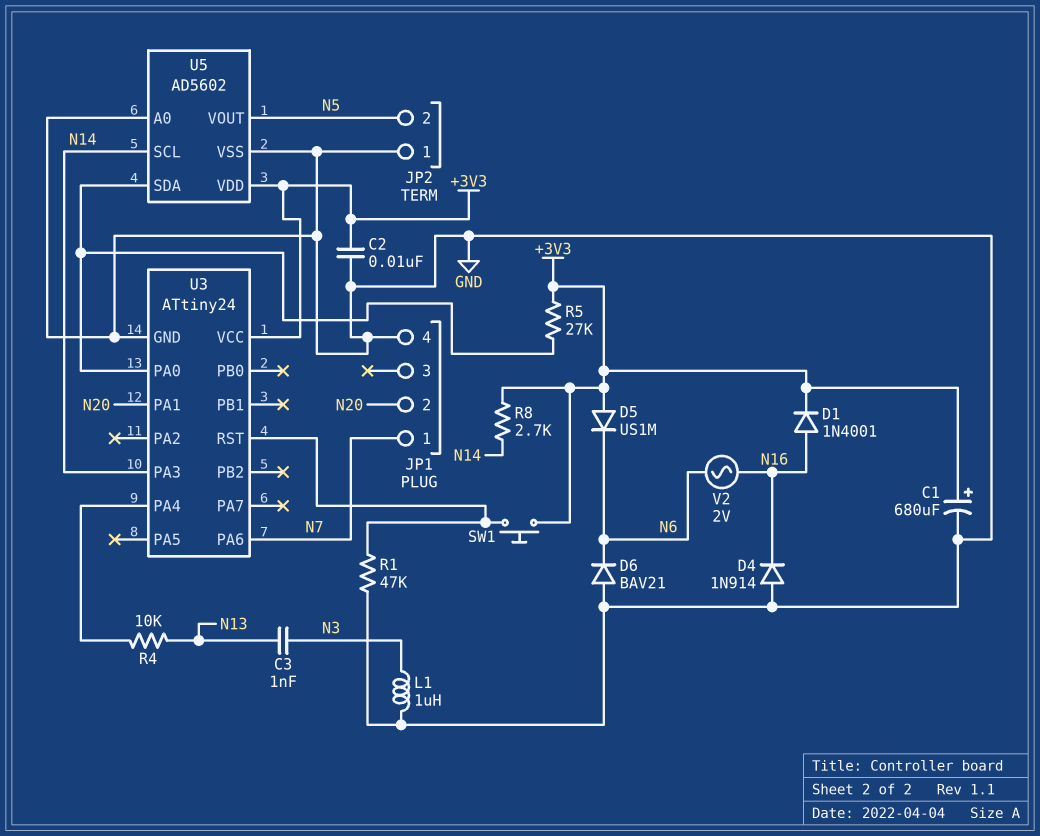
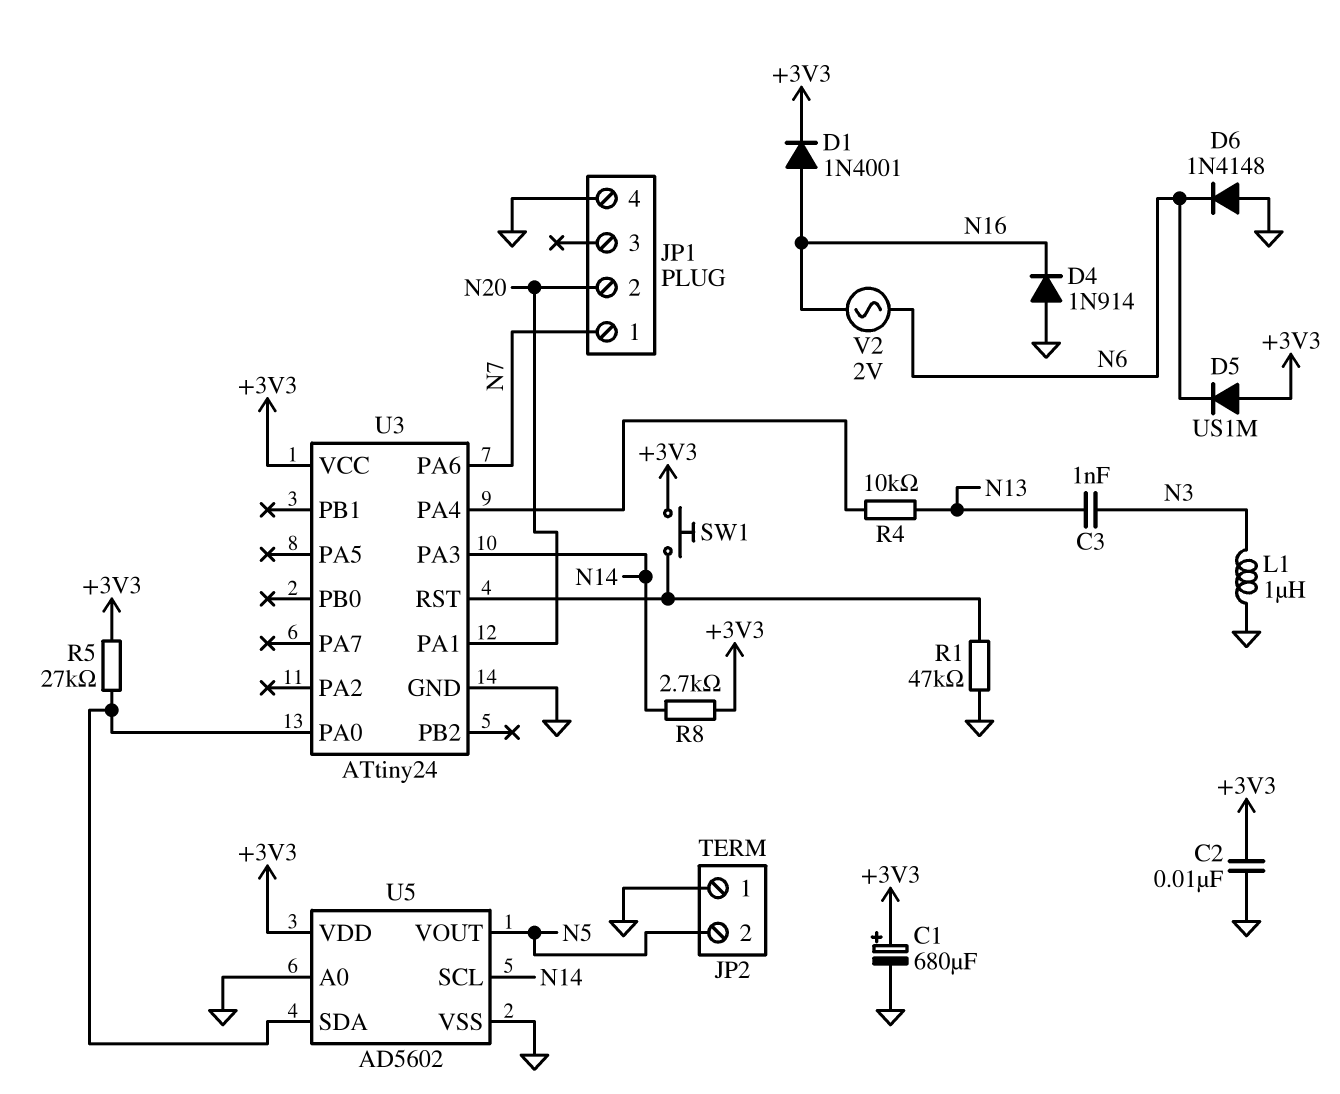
D6: diode BAV21 (A GND, K N6) -> diode 1N4148 (A GND, K N6)

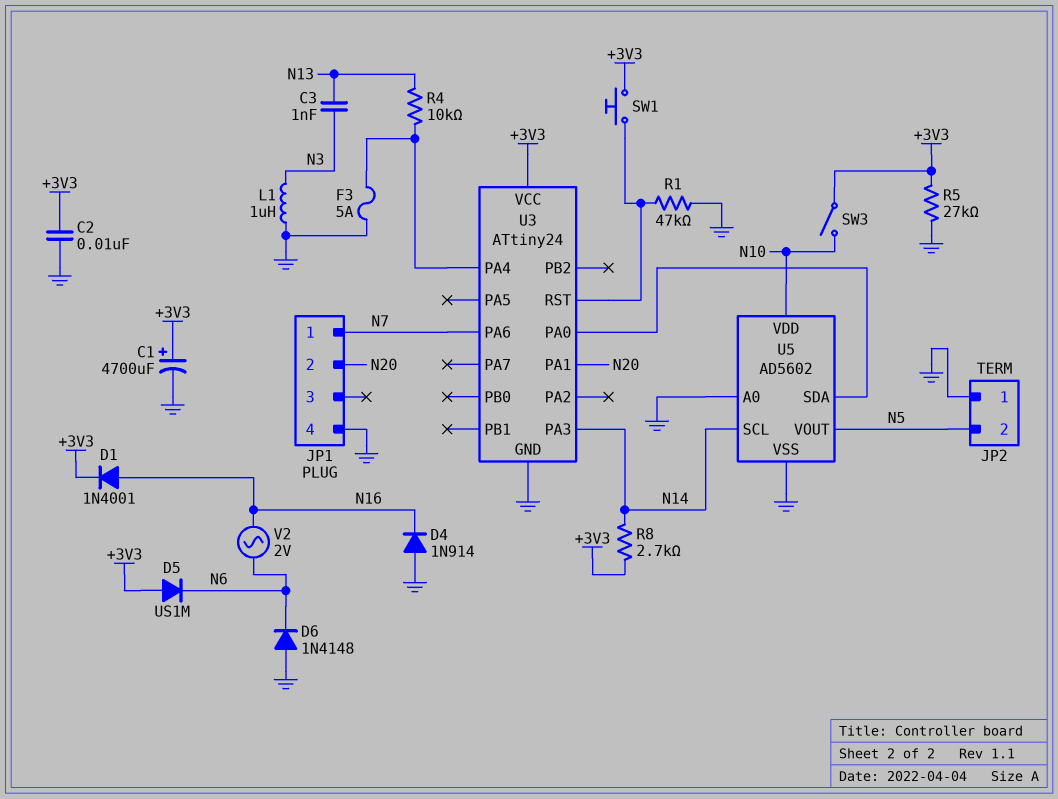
C1: 680uF (plus +3V3, minus GND) -> 4700uF (plus +3V3, minus GND)
F3: none -> 5A (GND, U3/PA4)
R5: 27k (+3V3, U3/PA0) -> 27k (+3V3, GND)
SW3: none -> switch (+3V3, N10)
U5 pin VDD: +3V3 -> N10

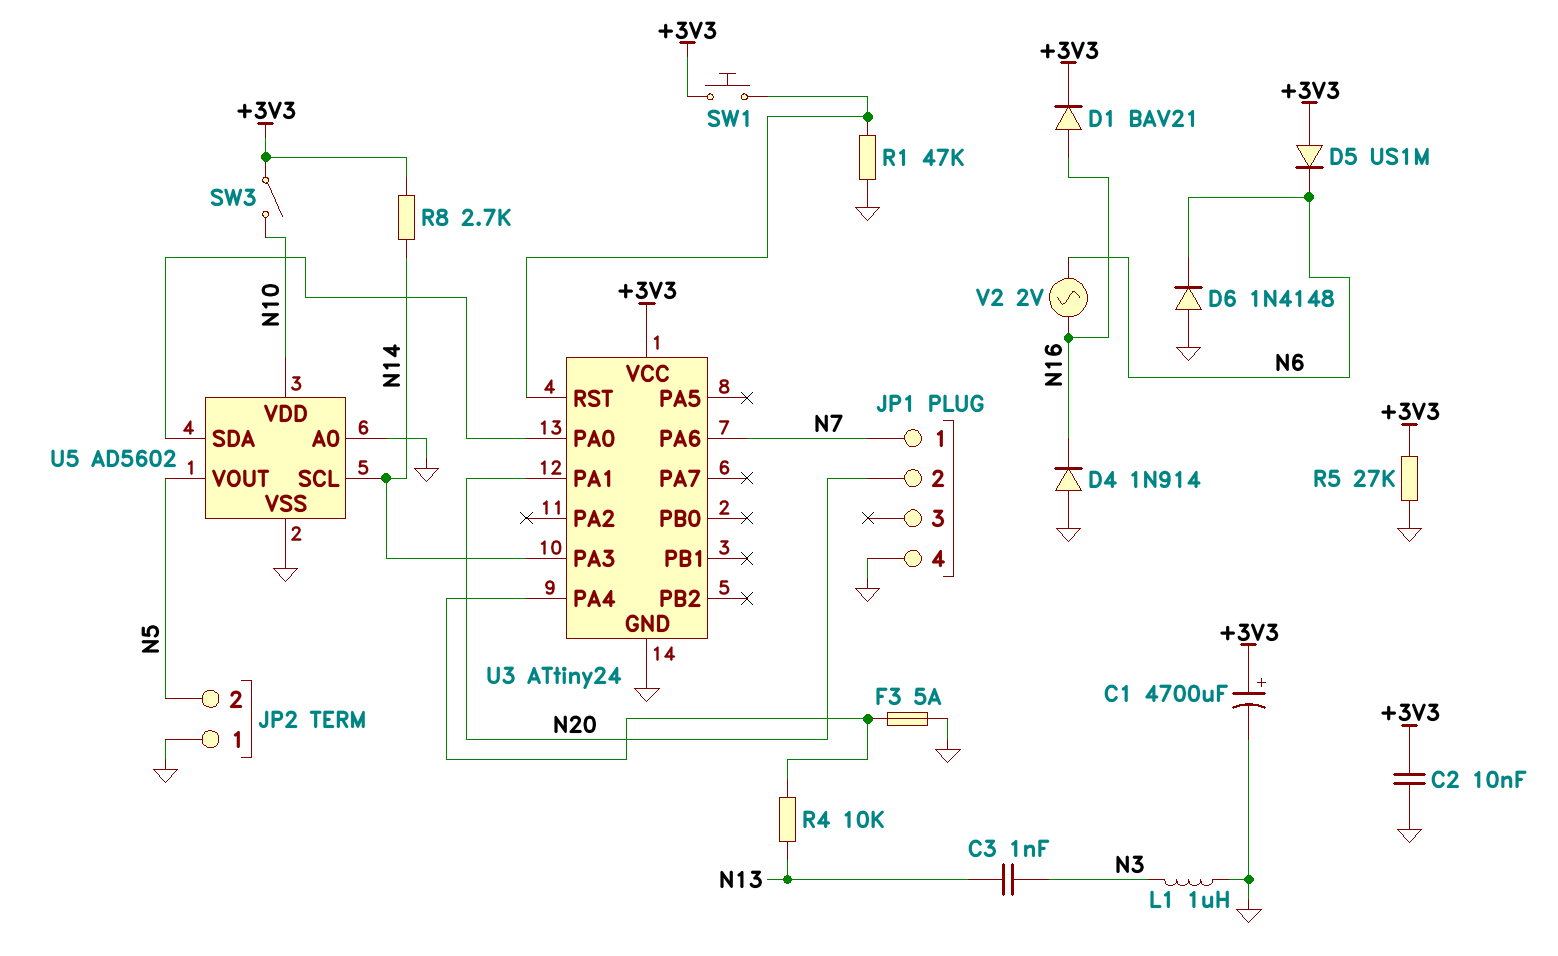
D1: diode 1N4001 (A N16, K +3V3) -> diode BAV21 (A N16, K +3V3)

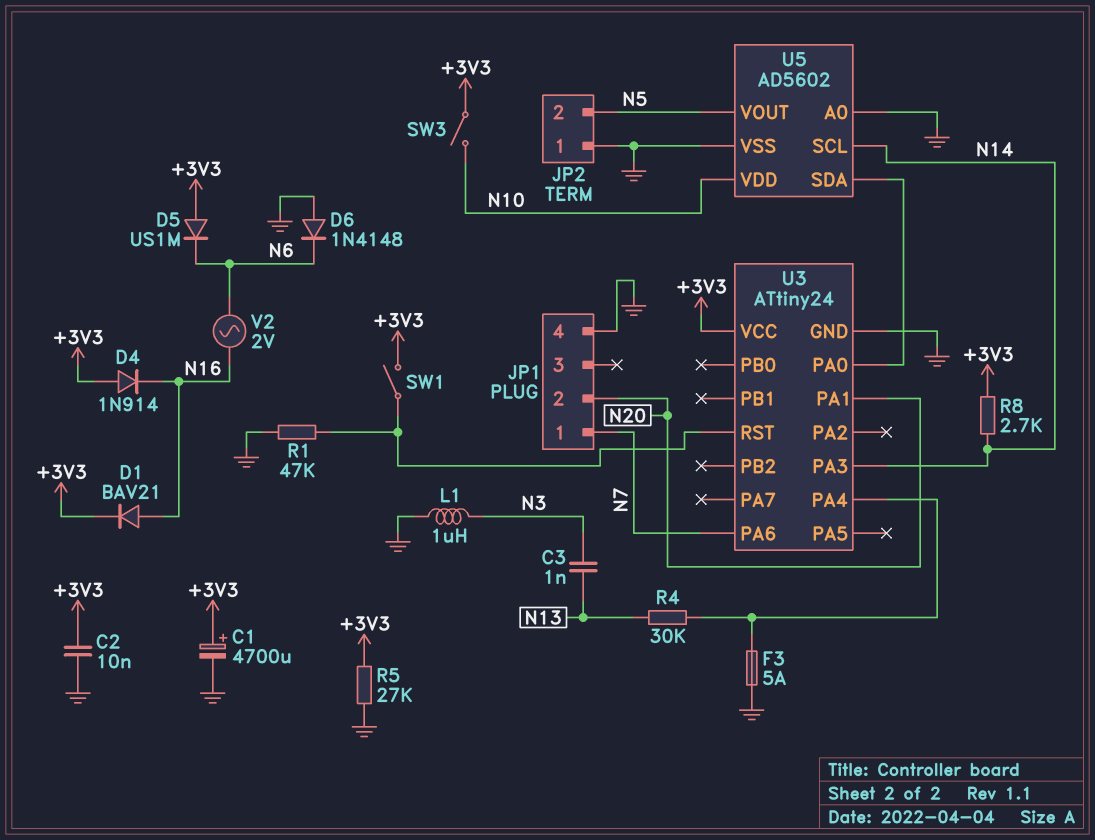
D4: diode 1N914 (A GND, K N16) -> diode 1N914 (A +3V3, K N16)
R4: 10k (N13, U3/PA4) -> 30k (N13, U3/PA4)
SW1: button (+3V3, U3/RST) -> switch (+3V3, U3/RST)

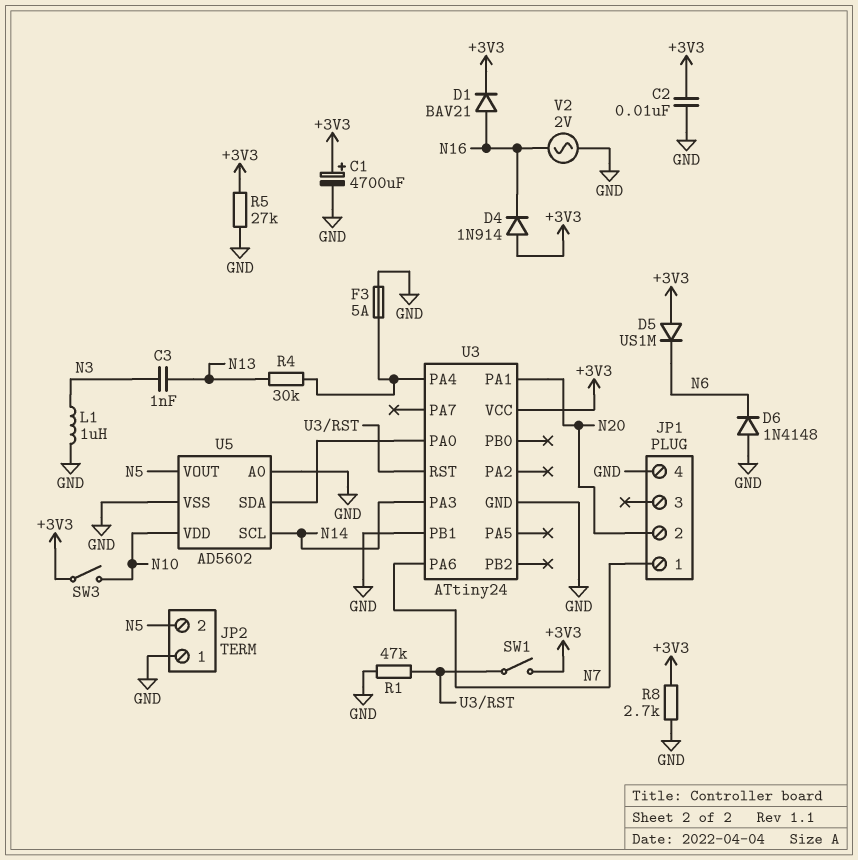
R8: 2.7k (+3V3, N14) -> 2.7k (+3V3, GND)
U3 pin PB1: none -> GND
V2: AC 2V (N6, N16) -> AC 2V (GND, N16)

